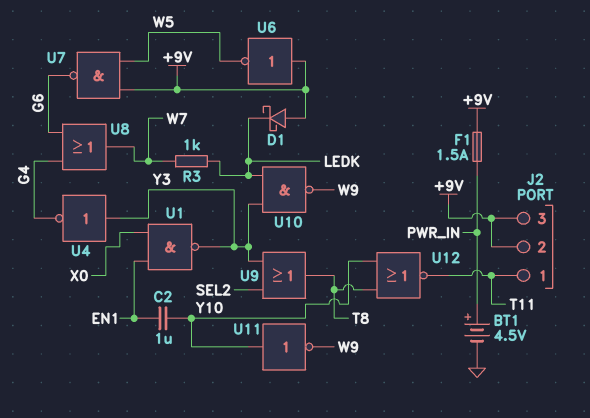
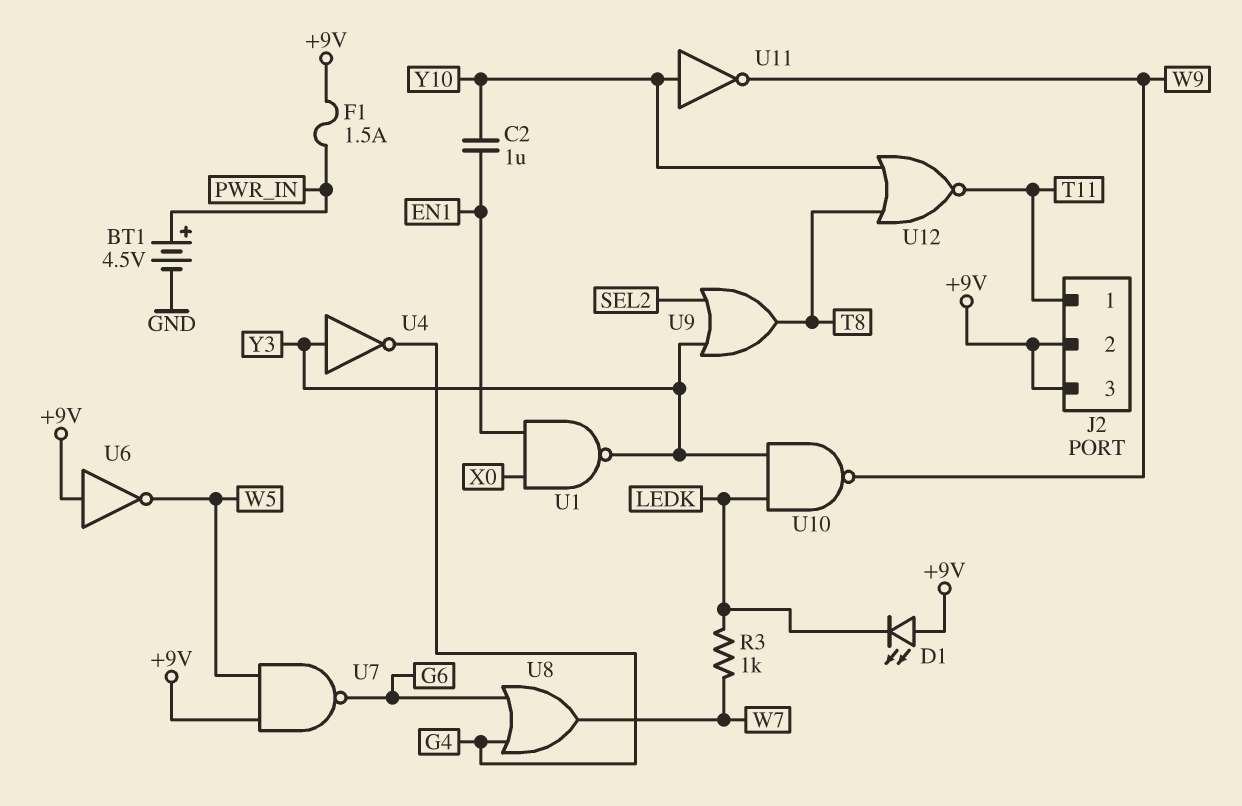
D1: schottky (A +9V, K LEDK) -> LED (A +9V, K LEDK)

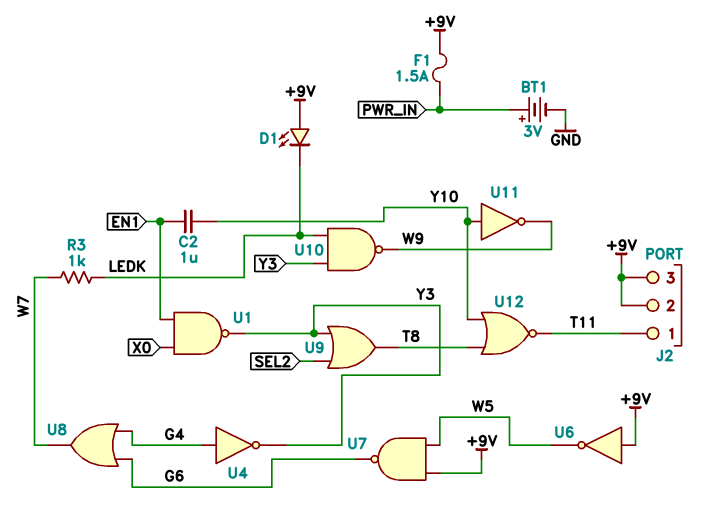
BT1: 4.5V (plus PWR_IN, minus GND) -> 3V (plus PWR_IN, minus GND)
U4: NOT (in Y3, out G4) -> NOT (in G4, out Y3)

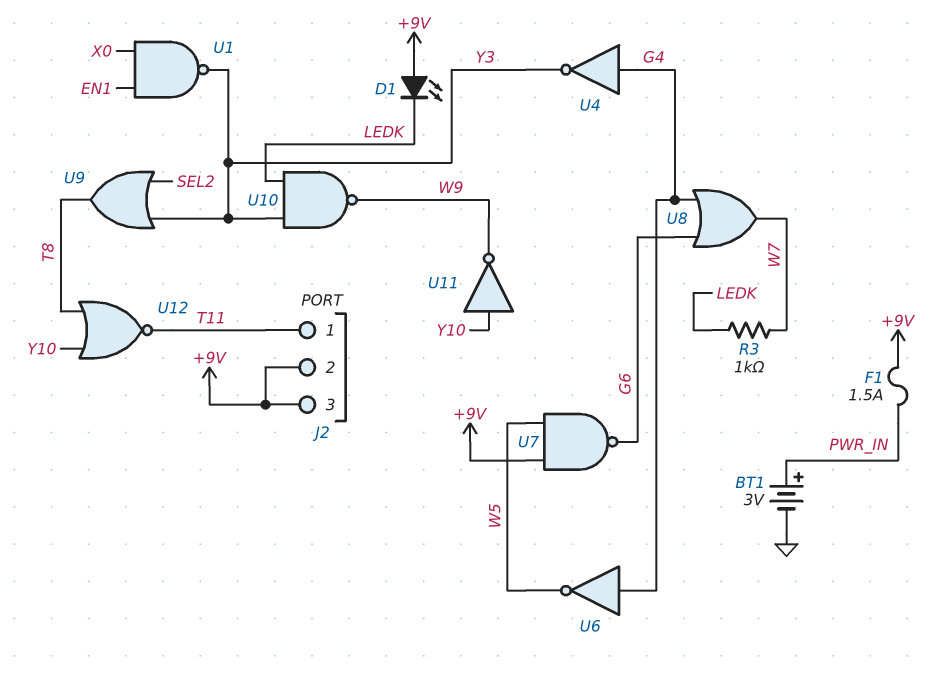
C2: 1uF (EN1, Y10) -> none
U6: NOT (in +9V, out W5) -> NOT (in G4, out W5)

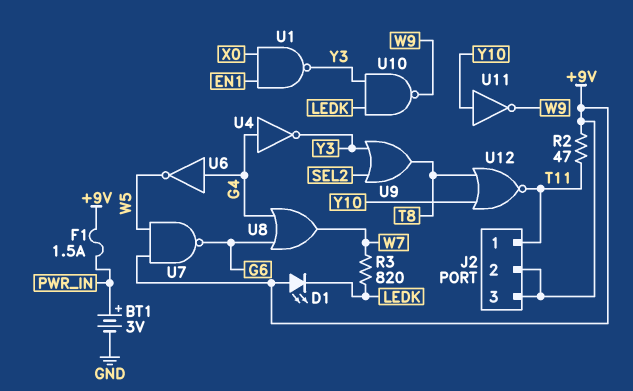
R2: none -> 47 (+9V, T11)
R3: 1k (LEDK, W7) -> 820 (LEDK, W7)

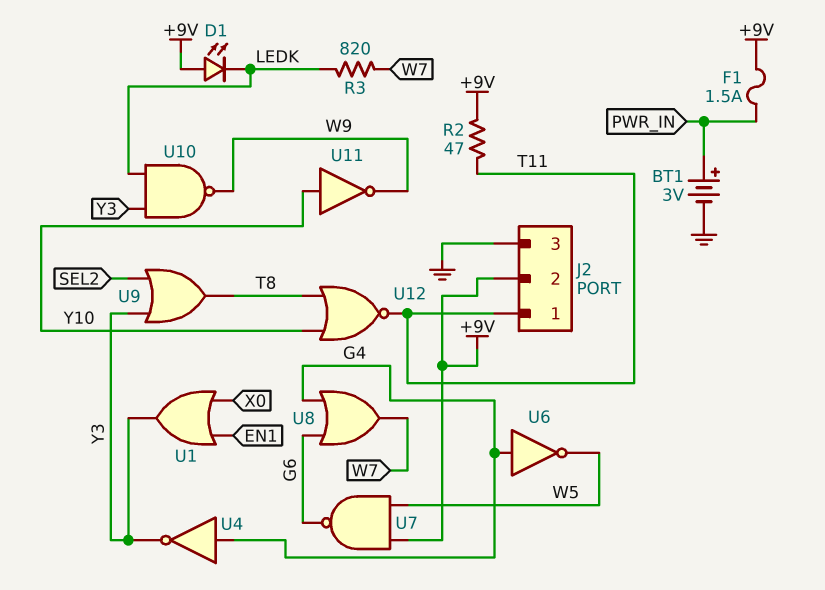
J2 pin 3: +9V -> GND
U1: NAND (in EN1, in X0, out Y3) -> OR (in EN1, in X0, out Y3)

